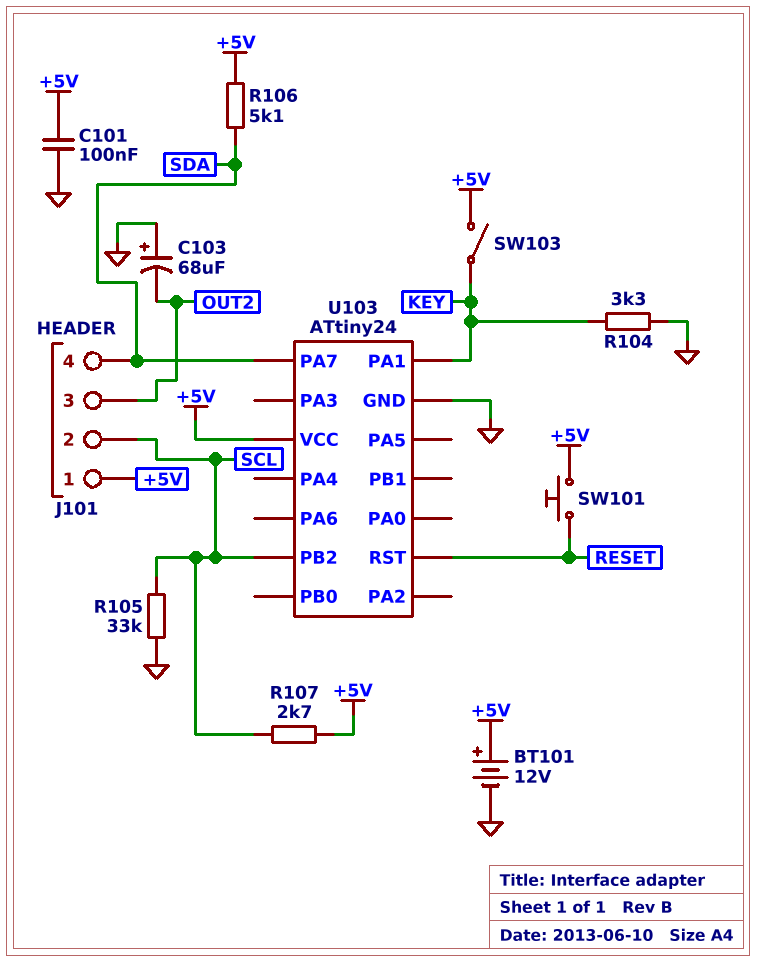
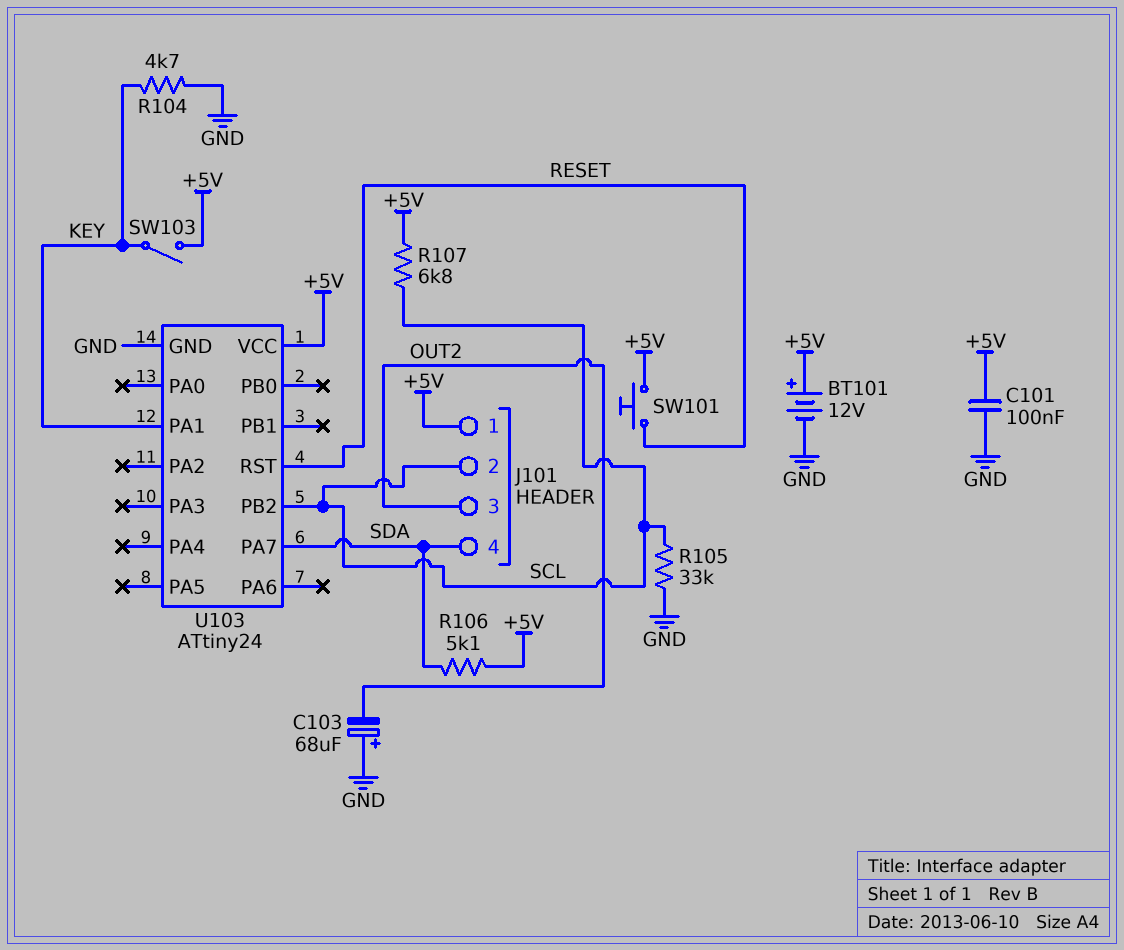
R104: 3.3k (GND, KEY) -> 4.7k (GND, KEY)
R107: 2.7k (+5V, SCL) -> 6.8k (+5V, SCL)

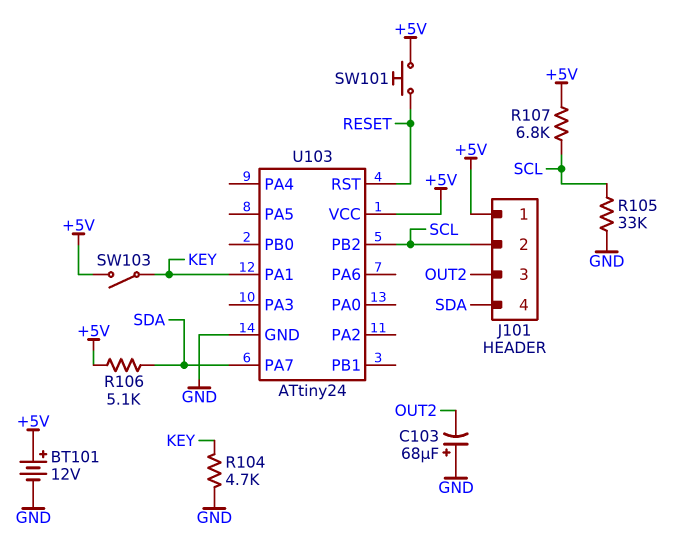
C101: 100nF (+5V, GND) -> none

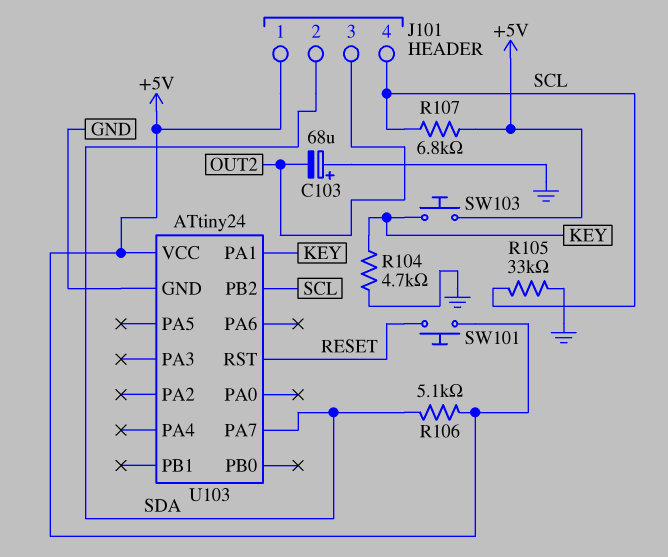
BT101: 12V (plus +5V, minus GND) -> none
J101 pin 2: SCL -> SDA
J101 pin 4: SDA -> SCL
SW103: switch (+5V, KEY) -> button (+5V, KEY)

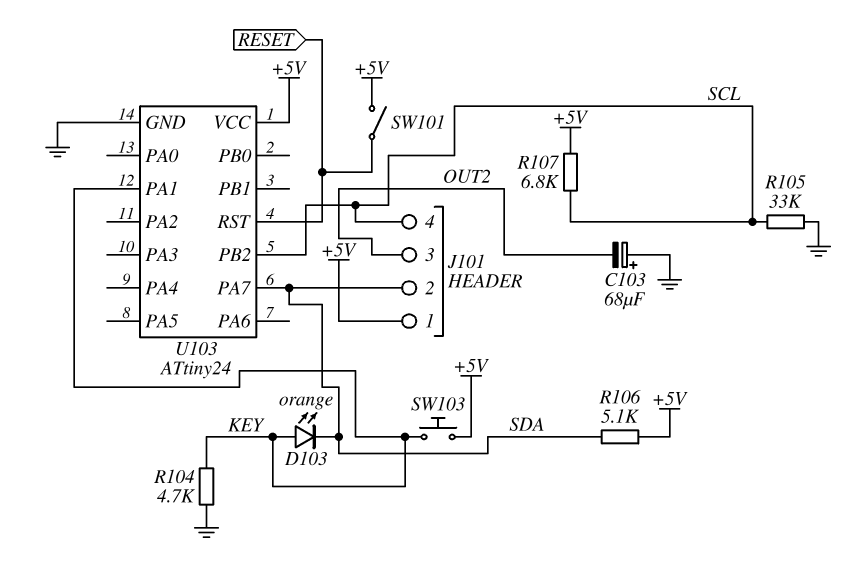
D103: none -> LED orange (A KEY, K SDA)
SW101: button (+5V, RESET) -> switch (+5V, RESET)

